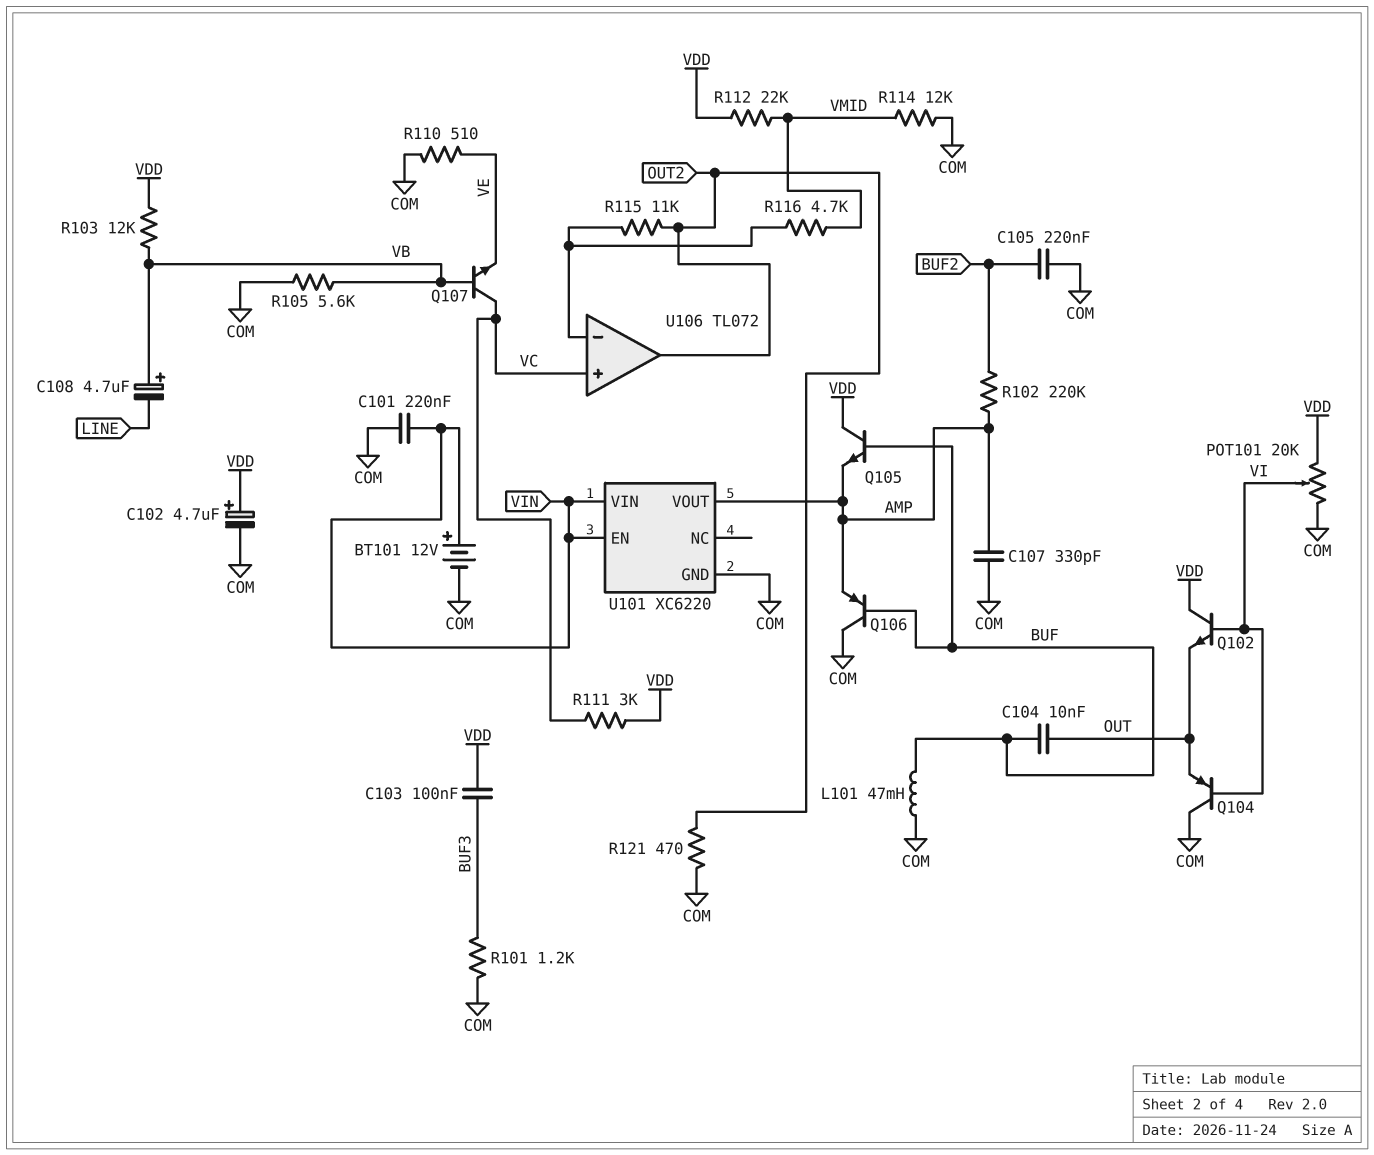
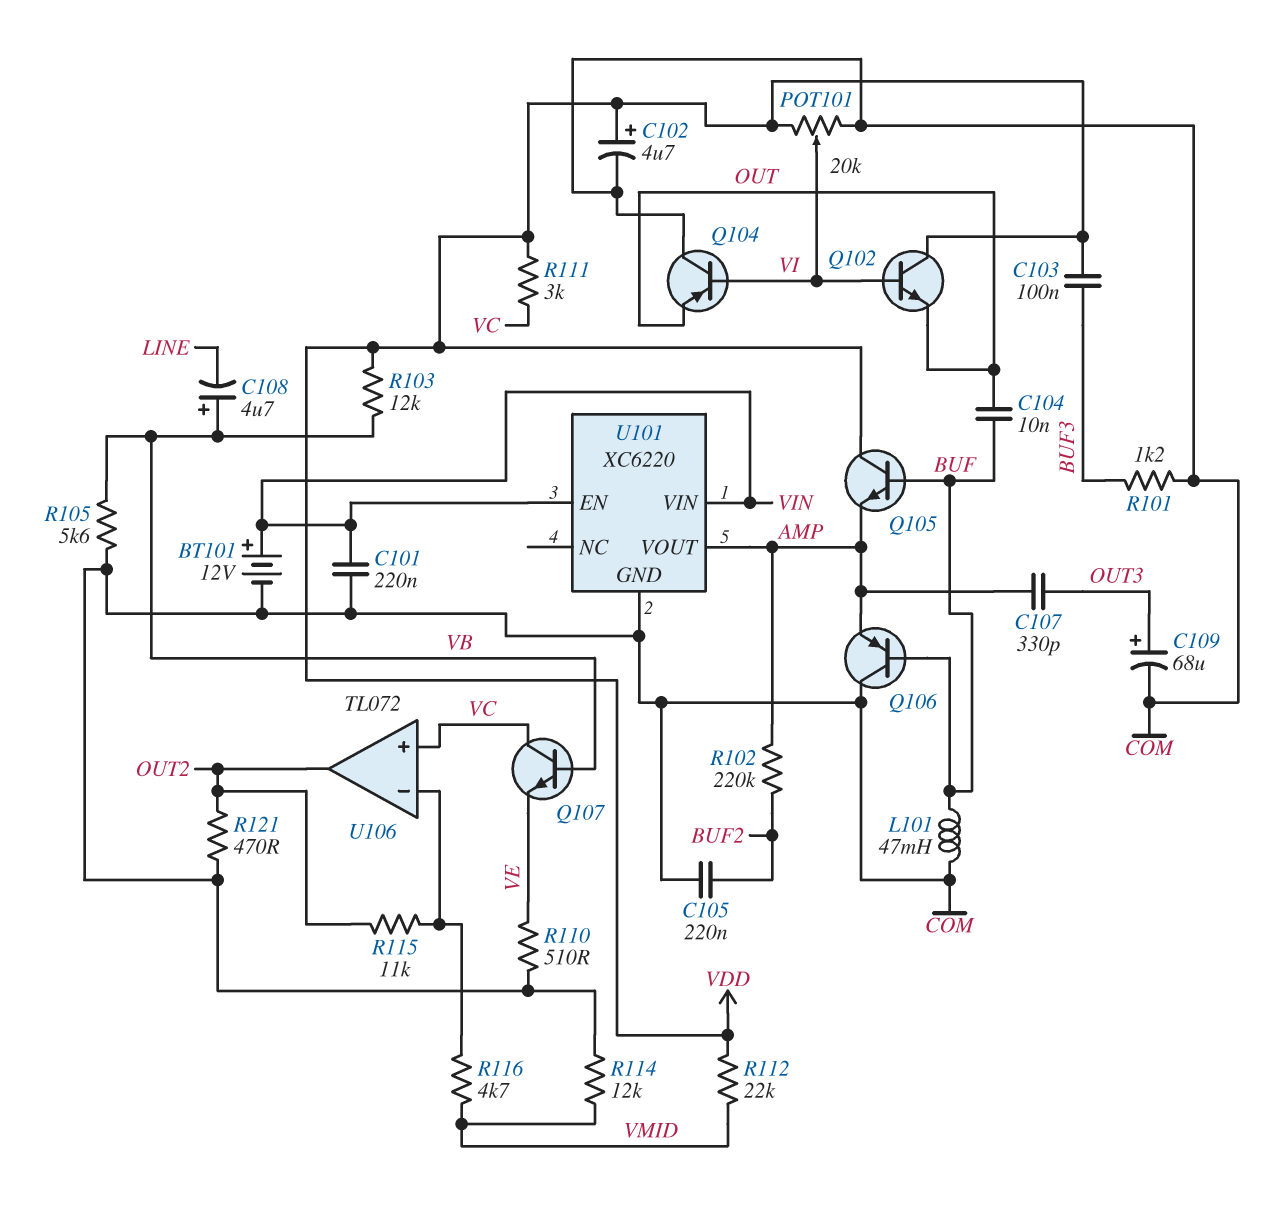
C107: 330pF (AMP, COM) -> 330pF (AMP, OUT3)
C109: none -> 68uF (plus OUT3, minus COM)

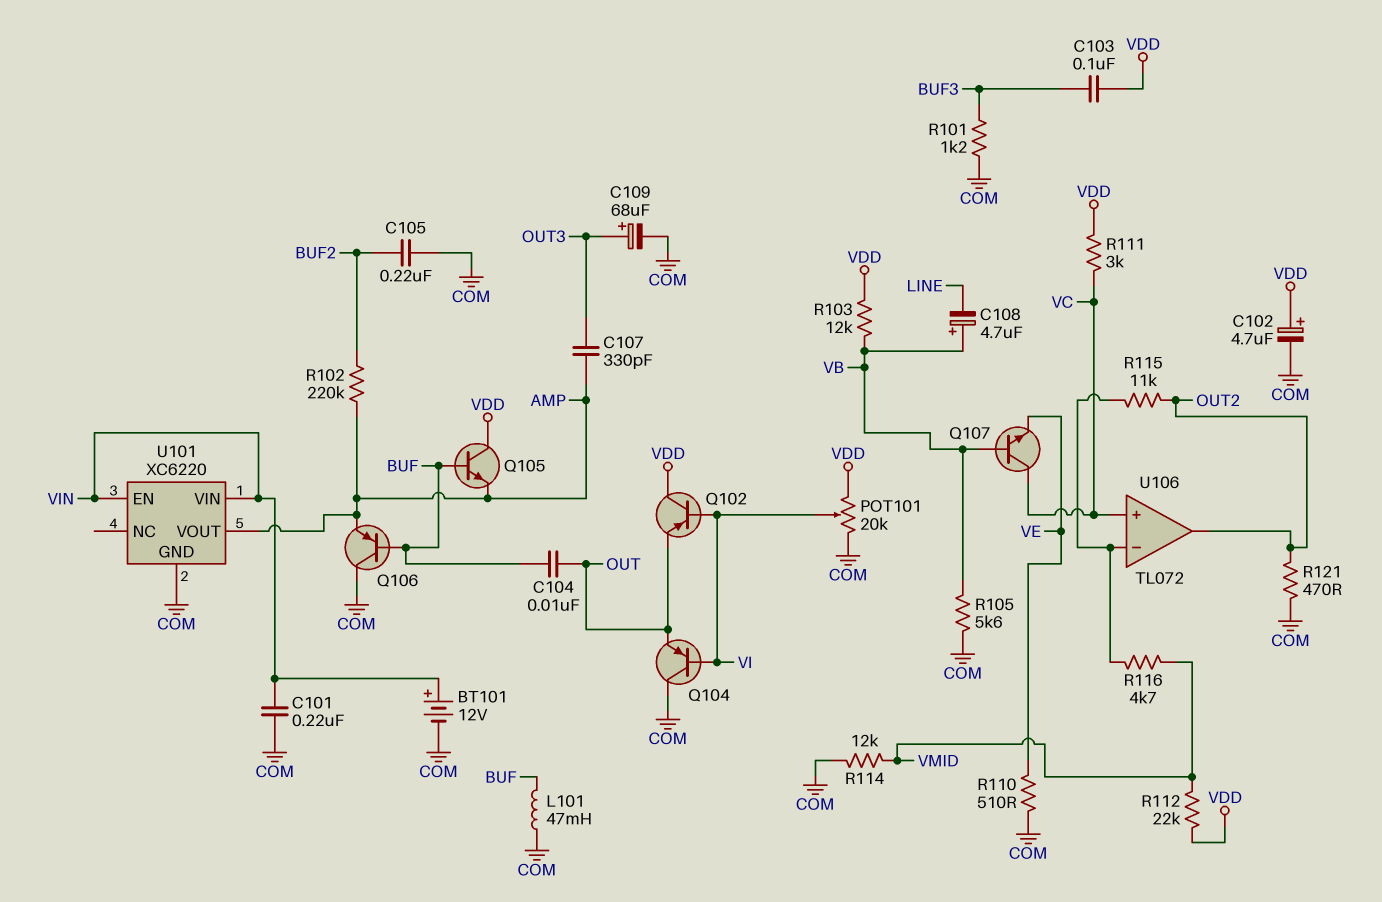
Q102: NPN (B VI, C VDD, E OUT) -> PNP (B VI, C VDD, E OUT)

